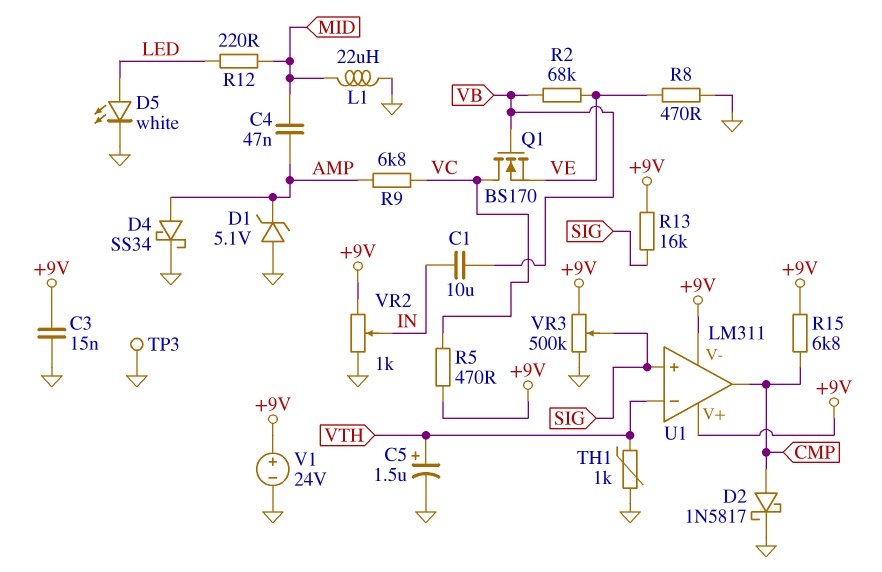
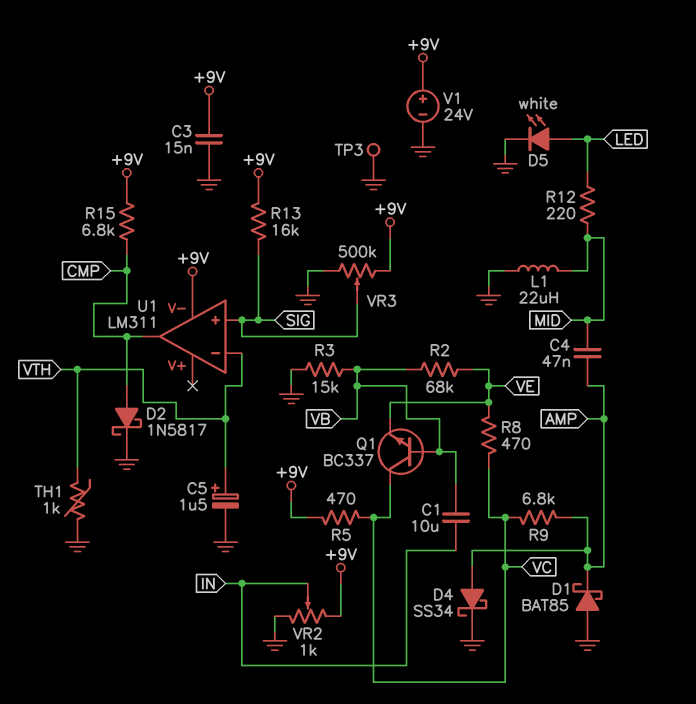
D1: zener 5.1V (A GND, K AMP) -> schottky BAT85 (A GND, K AMP)
Q1: NMOS BS170 (G VB, D VC, S VE) -> NPN BC337 (B VB, C VC, E VE)
R3: none -> 15k (GND, VB)
R8: 470 (GND, VE) -> 470 (VC, VE)
U1 pin V+: +9V -> none

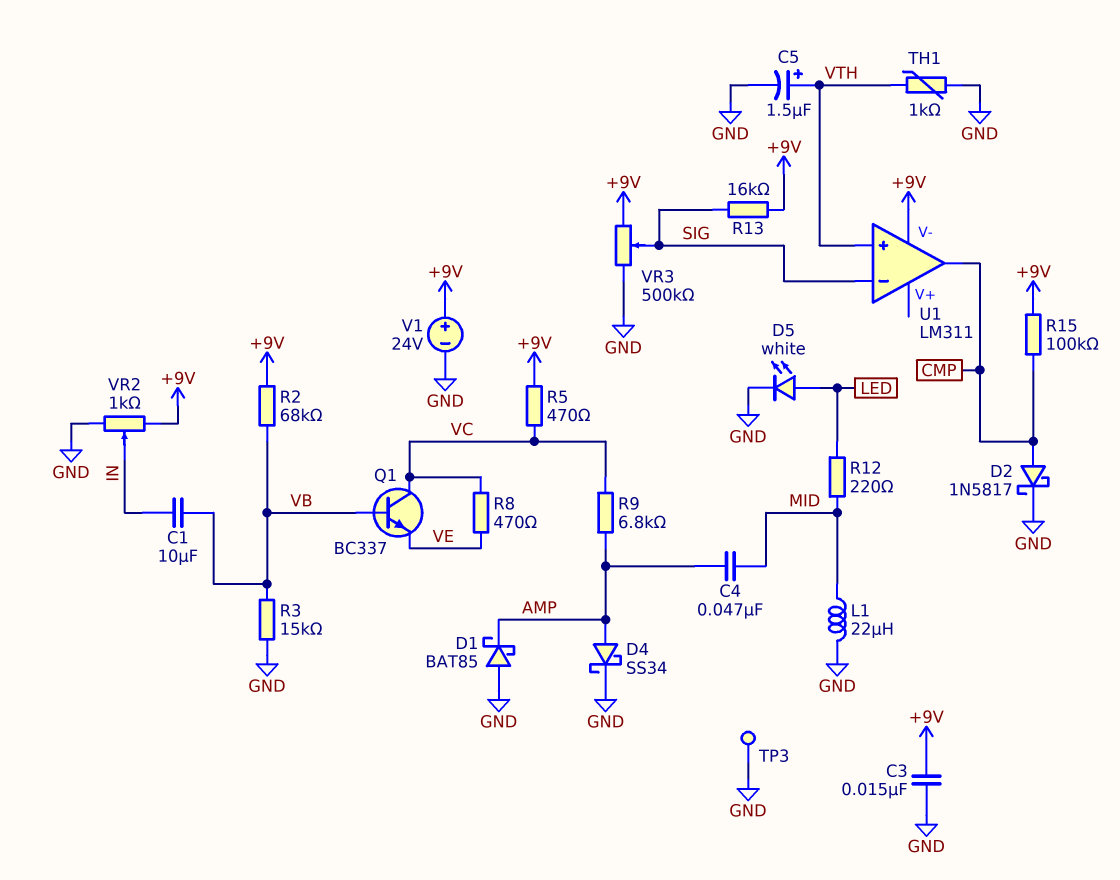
R2: 68k (VB, VE) -> 68k (+9V, VB)
R15: 6.8k (+9V, CMP) -> 100k (+9V, CMP)
U1 pin in+: SIG -> VTH
U1 pin in-: VTH -> SIG

